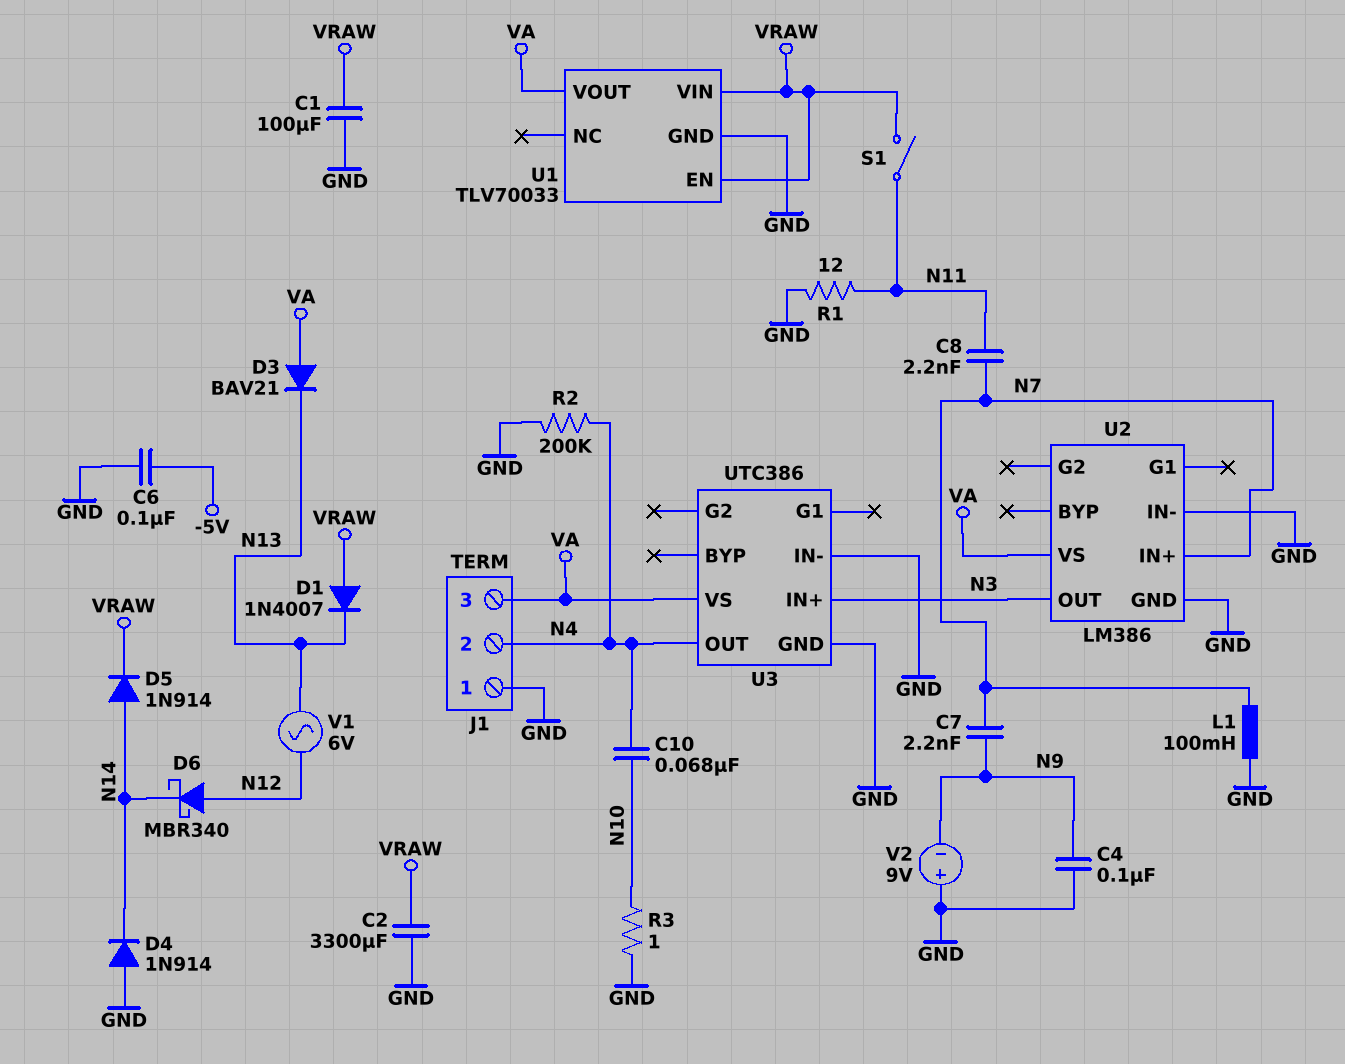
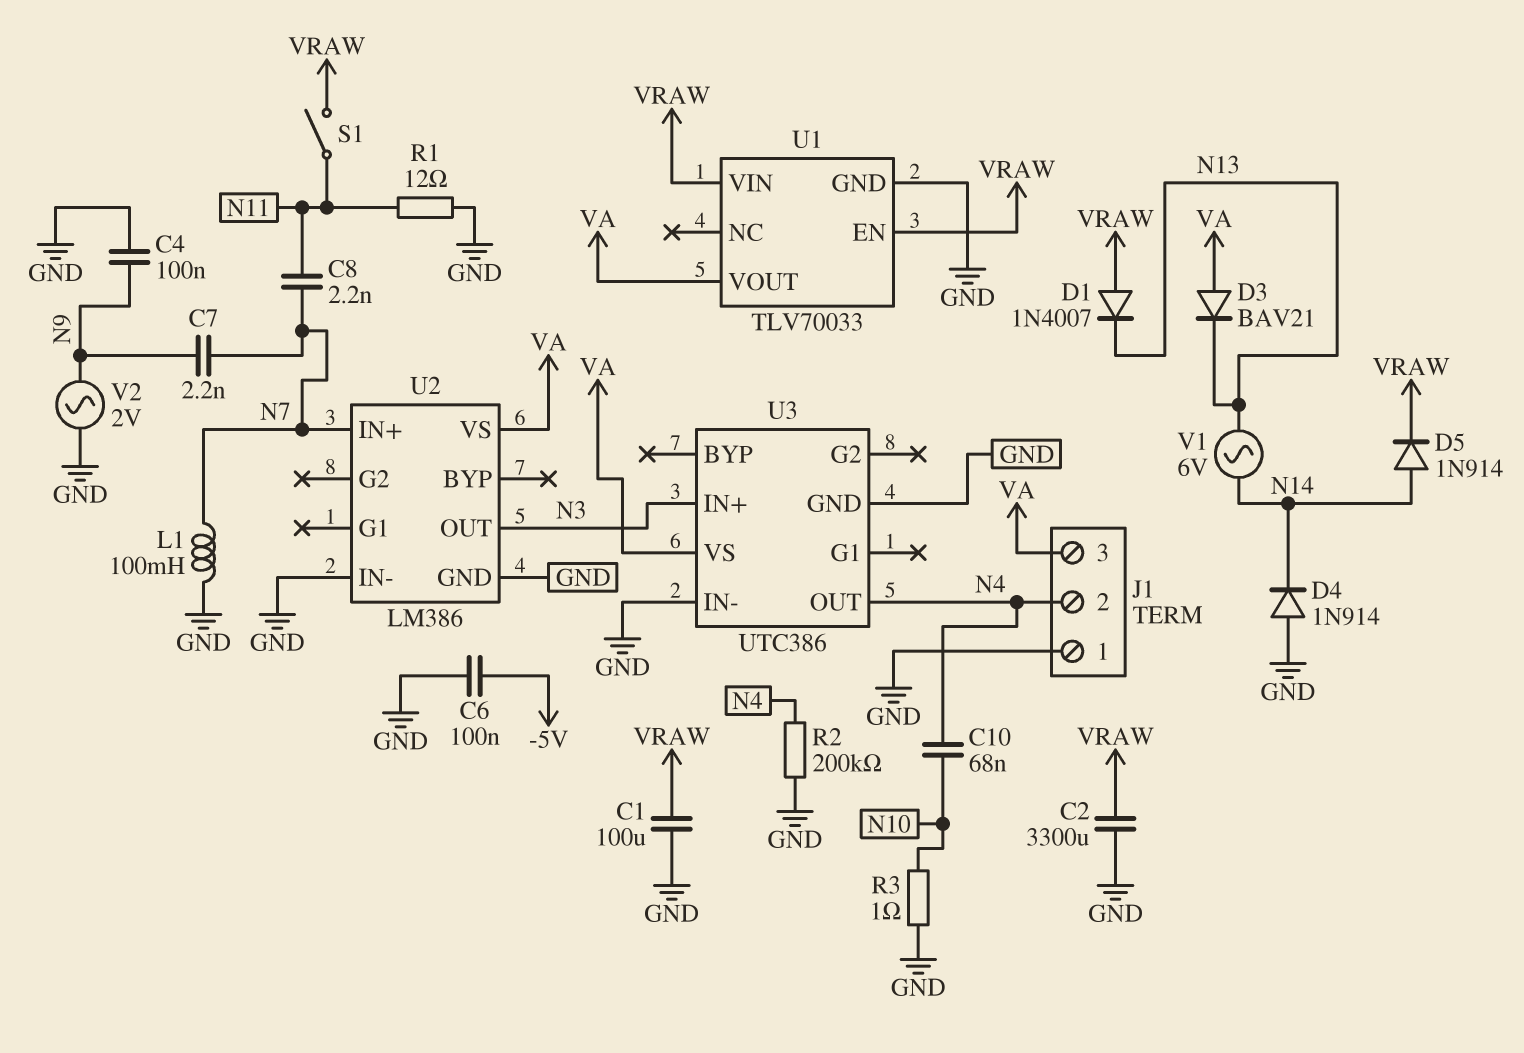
D6: schottky MBR340 (A N12, K N14) -> none
V1: AC 6V (N12, N13) -> AC 6V (N13, N14)
V2: 9V (plus GND, minus N9) -> AC 2V (GND, N9)

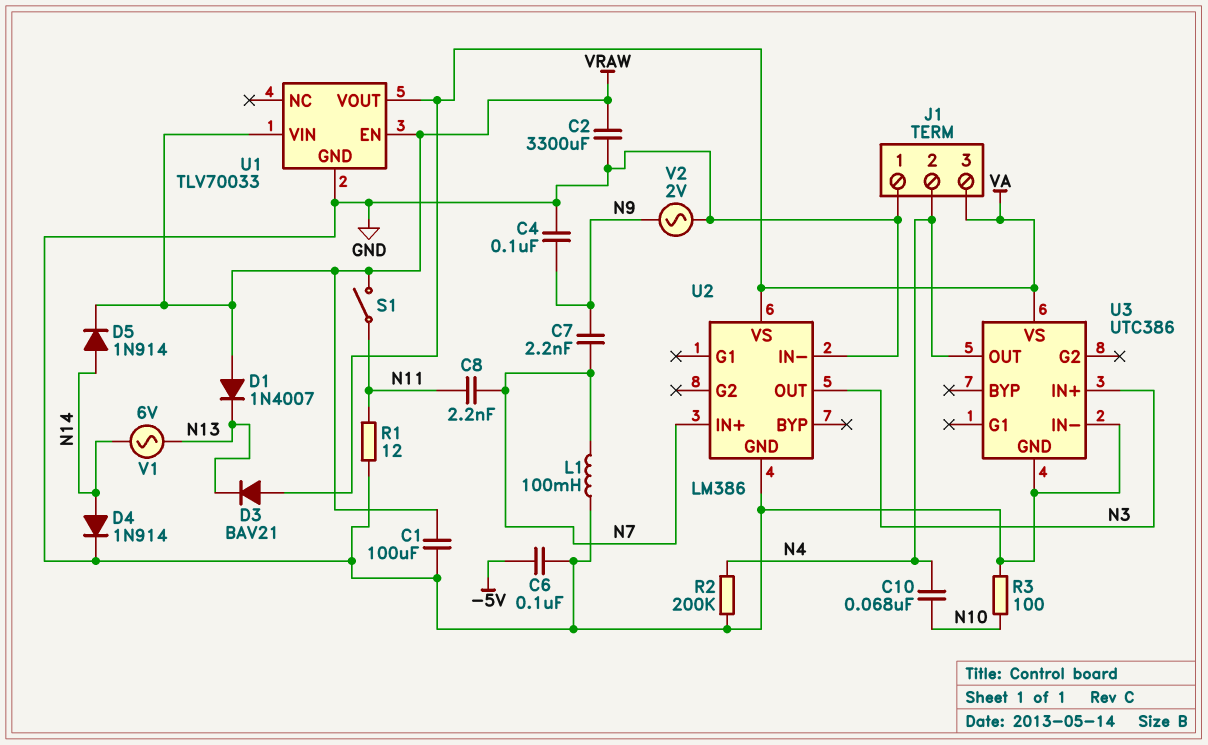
D4: diode 1N914 (A GND, K N14) -> diode 1N914 (A N14, K GND)
R3: 1 (GND, N10) -> 100 (GND, N10)

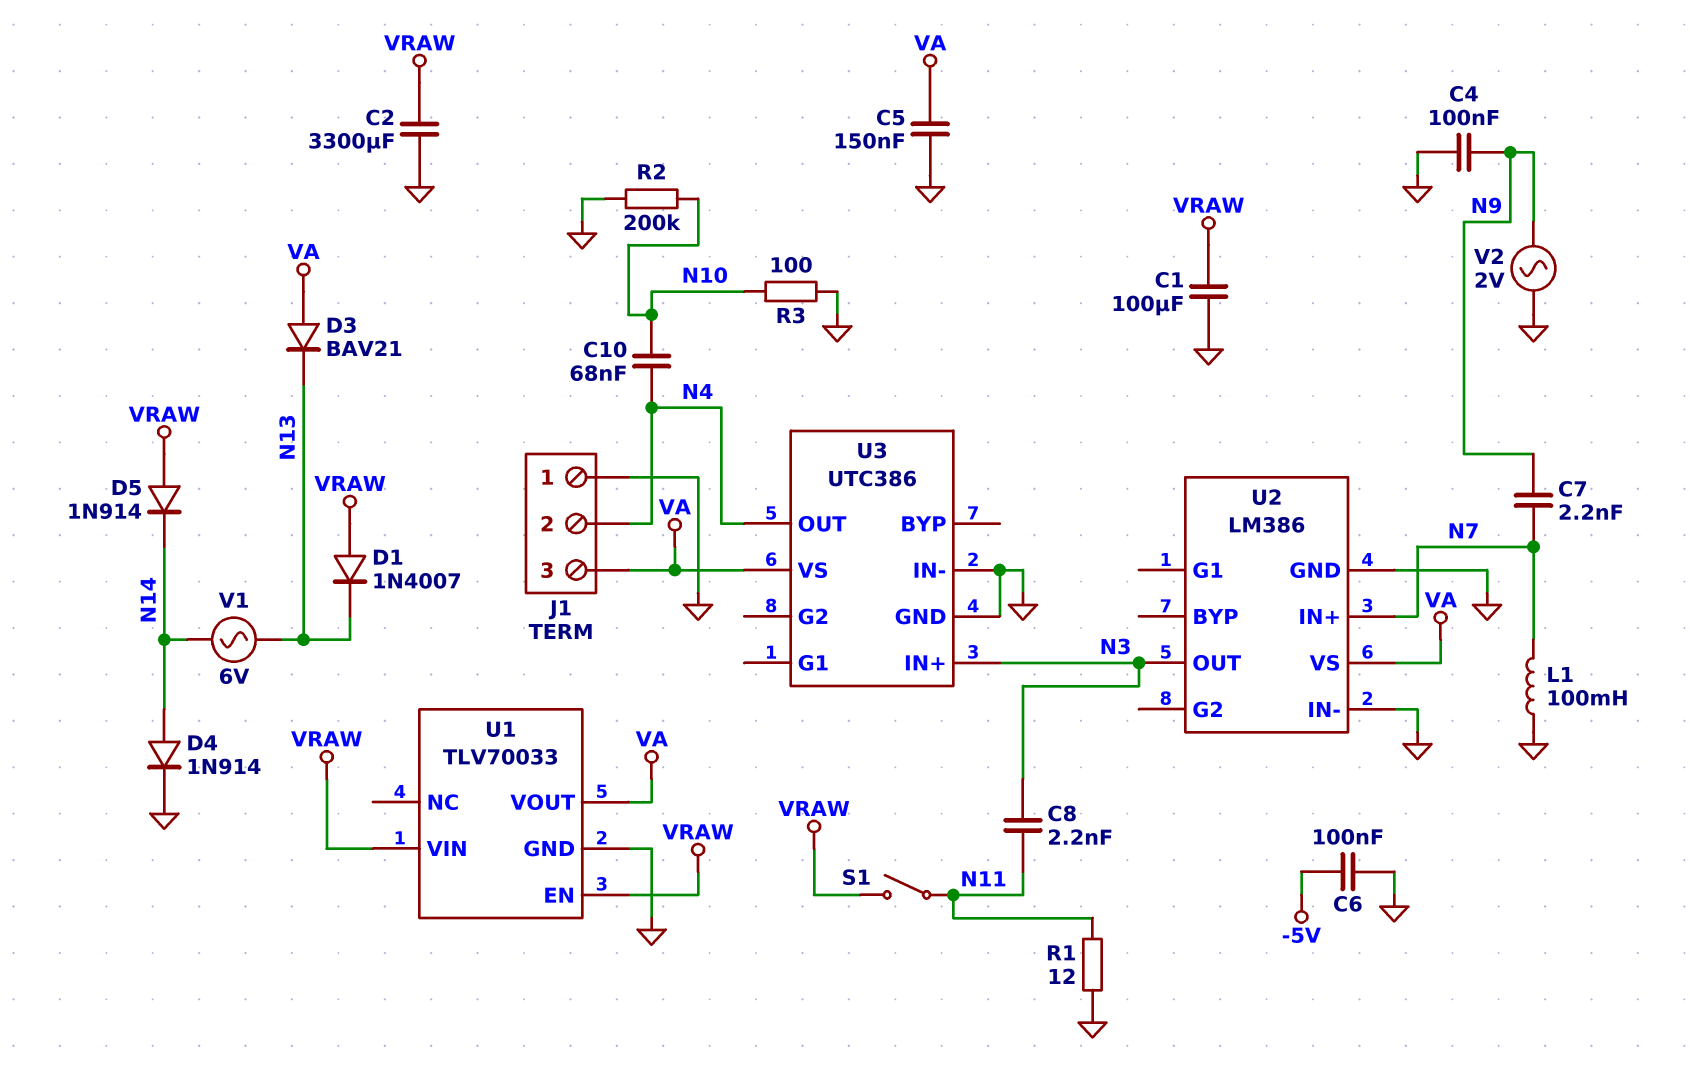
C5: none -> 150nF (GND, VA)
C8: 2.2nF (N7, N11) -> 2.2nF (N3, N11)
D5: diode 1N914 (A N14, K VRAW) -> diode 1N914 (A VRAW, K N14)
R2: 200k (GND, N4) -> 200k (GND, N10)

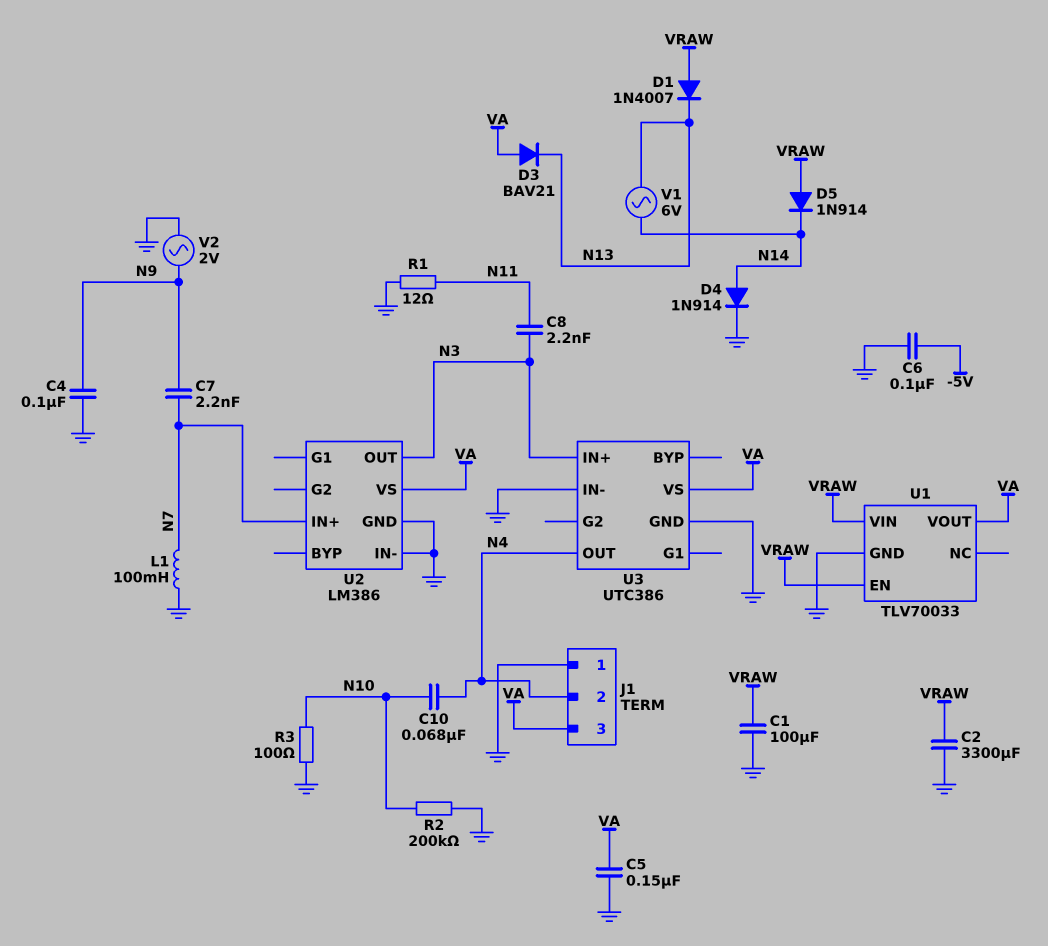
S1: switch (N11, VRAW) -> none

